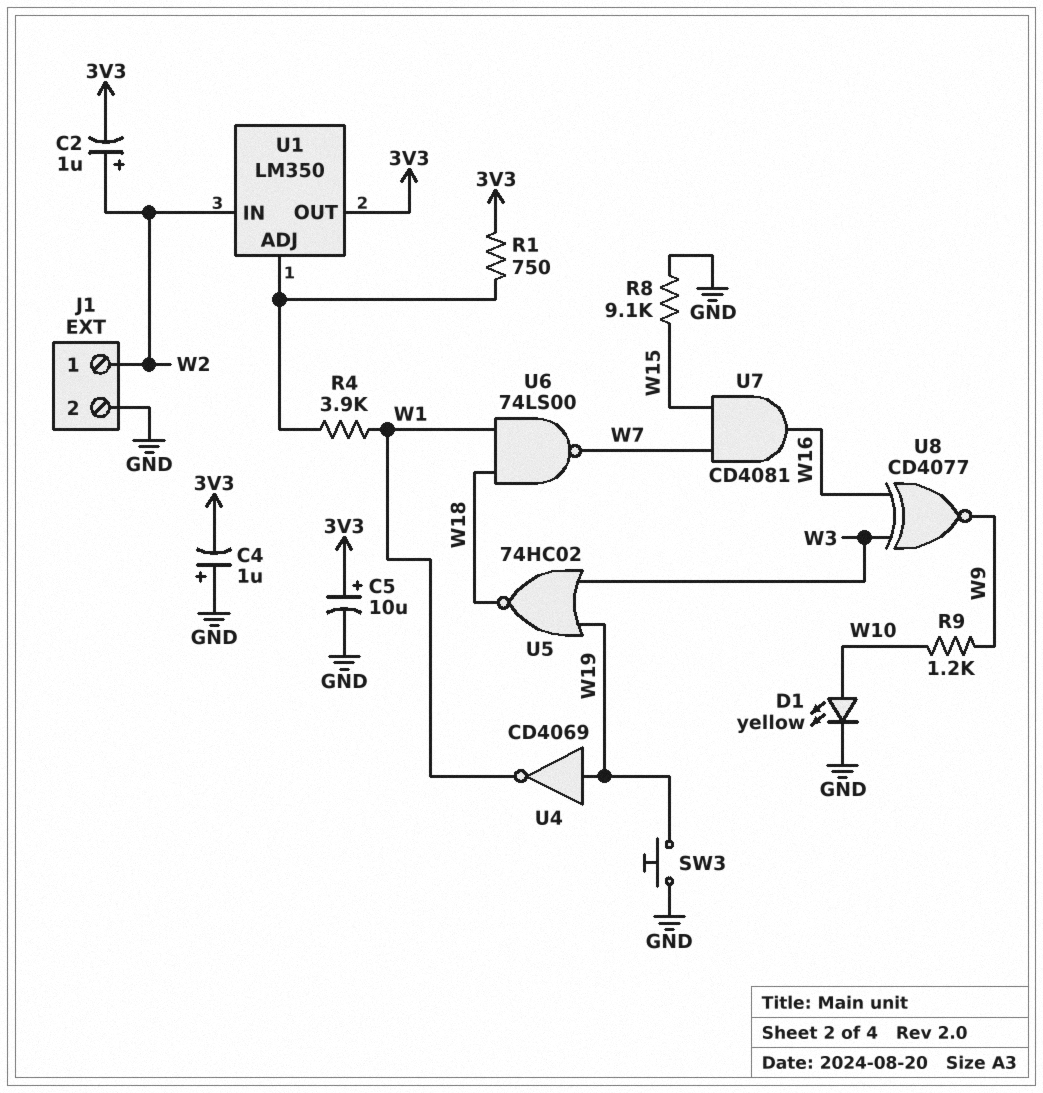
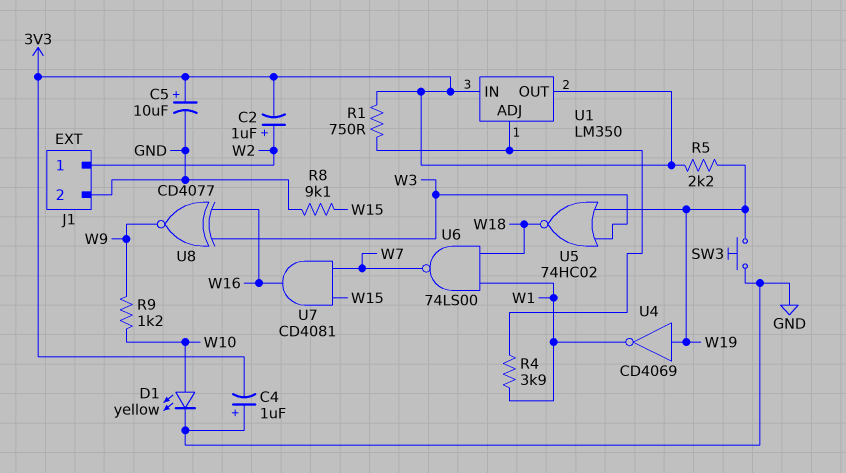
R5: none -> 2.2k (3V3, W19)
U1 pin IN: W2 -> 3V3

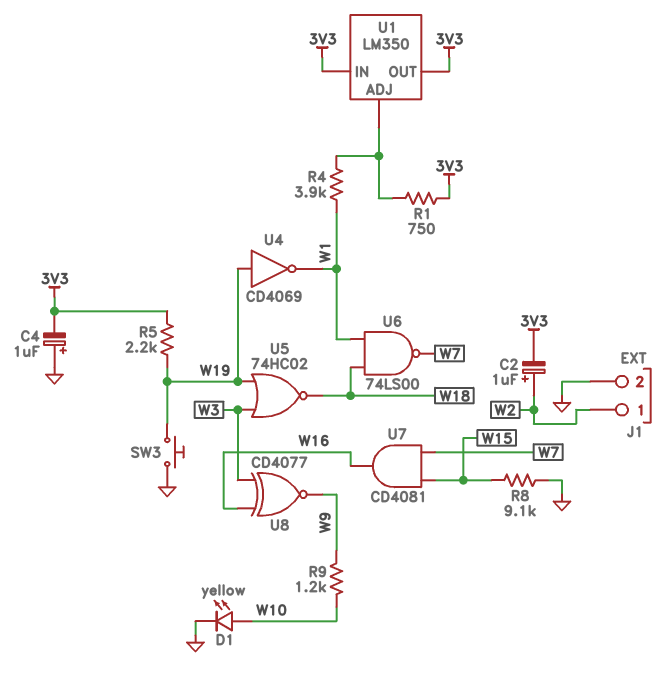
C5: 10uF (plus 3V3, minus GND) -> none

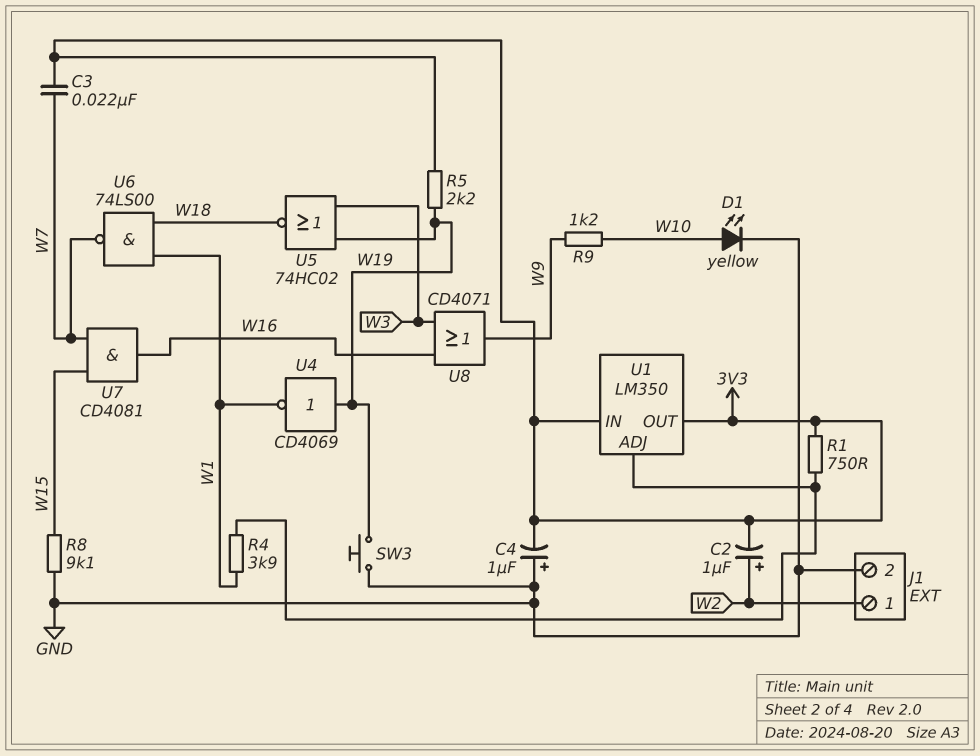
C3: none -> 22nF (3V3, W7)
U8: XNOR CD4077 (in W3, in W16, out W9) -> OR CD4071 (in W3, in W16, out W9)

